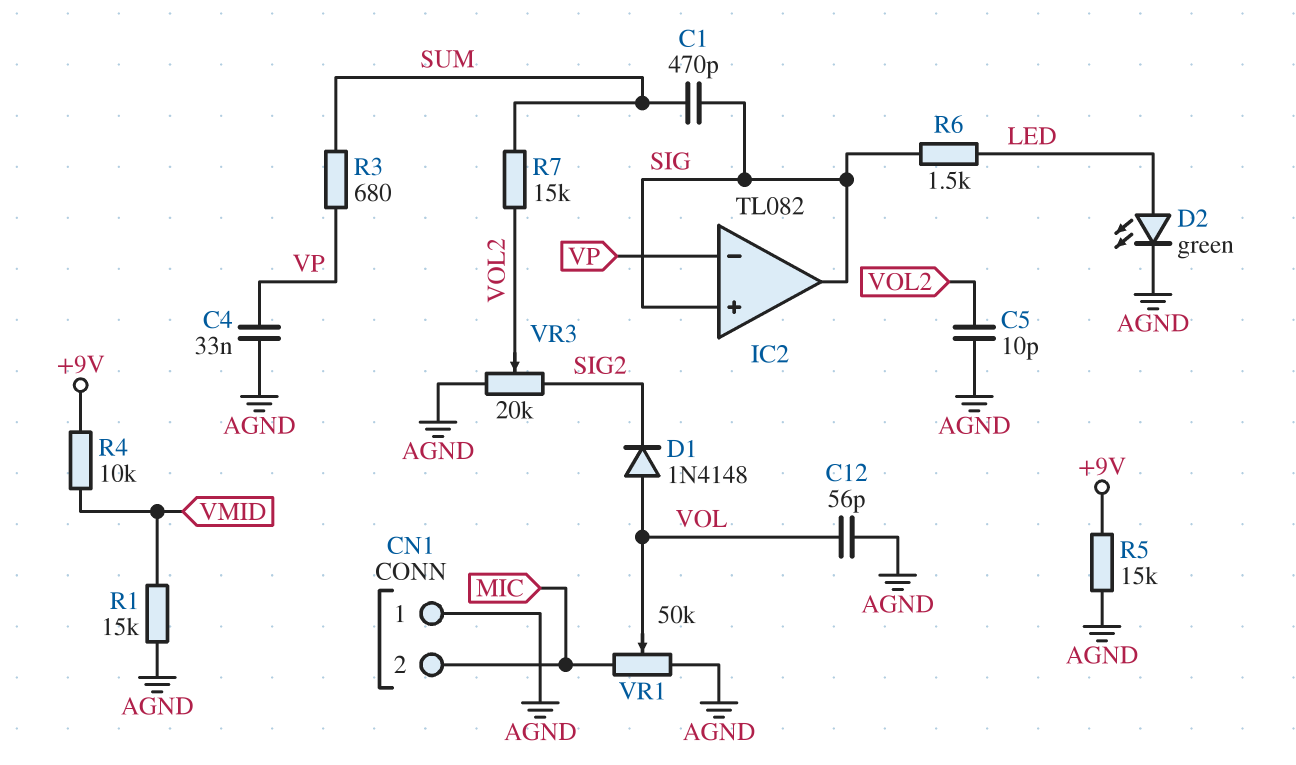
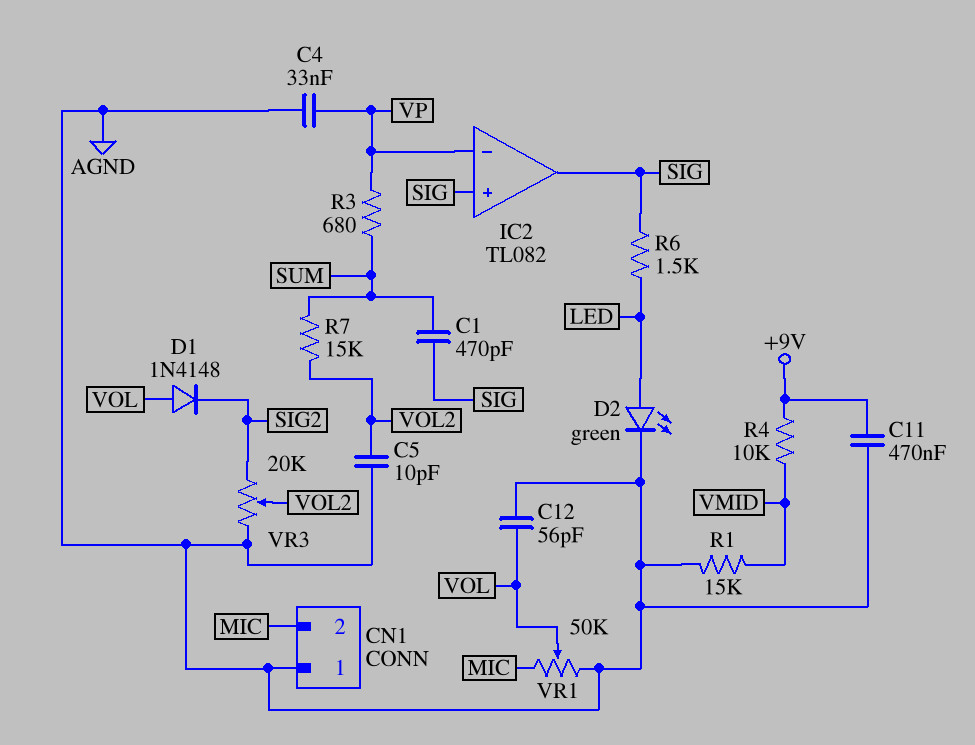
C11: none -> 470nF (+9V, AGND)
R5: 15k (+9V, AGND) -> none

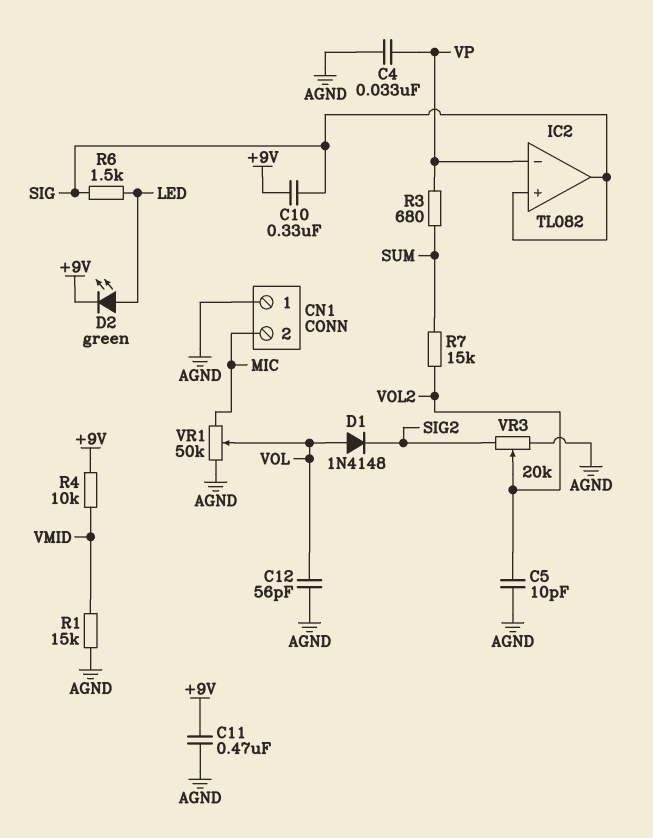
C1: 470pF (SIG, SUM) -> none
C10: none -> 330nF (+9V, SIG)
D2: LED green (A LED, K AGND) -> LED green (A LED, K +9V)

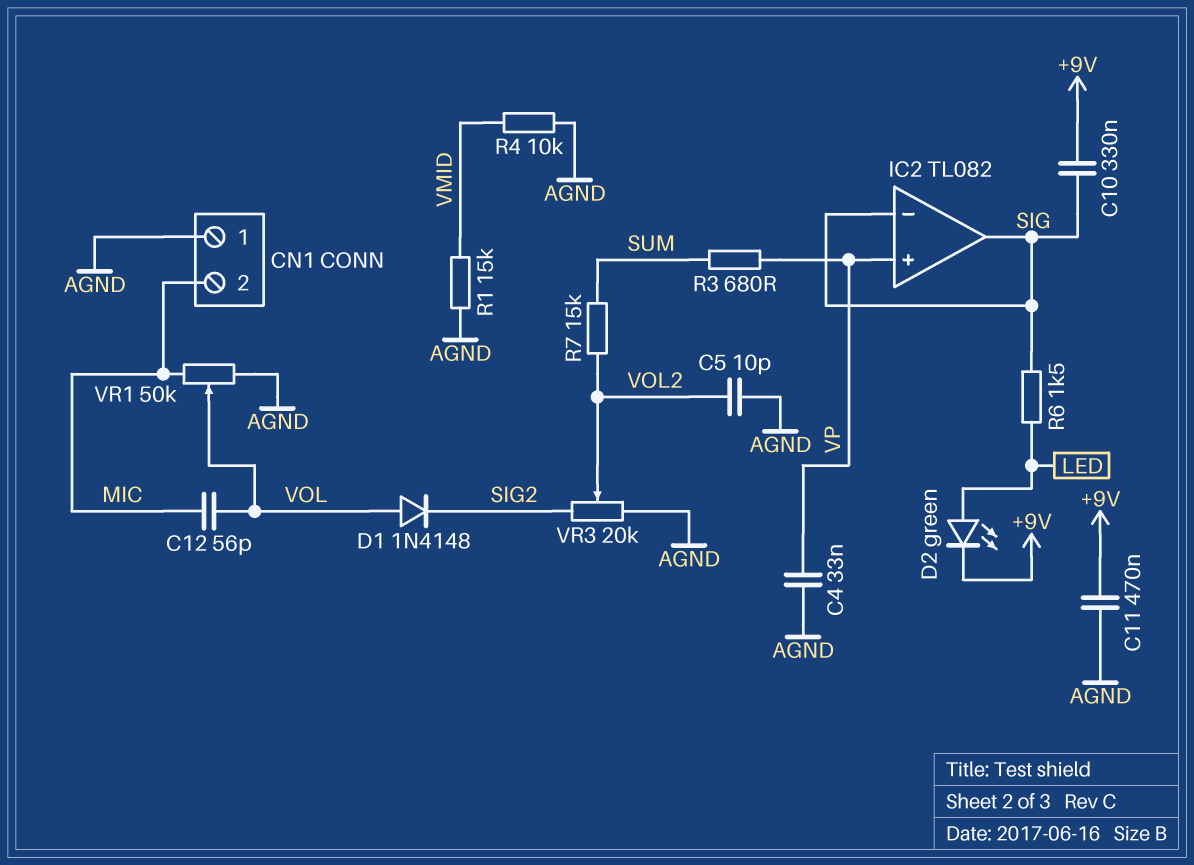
C12: 56pF (AGND, VOL) -> 56pF (MIC, VOL)
IC2 pin in+: SIG -> VP
IC2 pin in-: VP -> SIG
R4: 10k (+9V, VMID) -> 10k (AGND, VMID)

